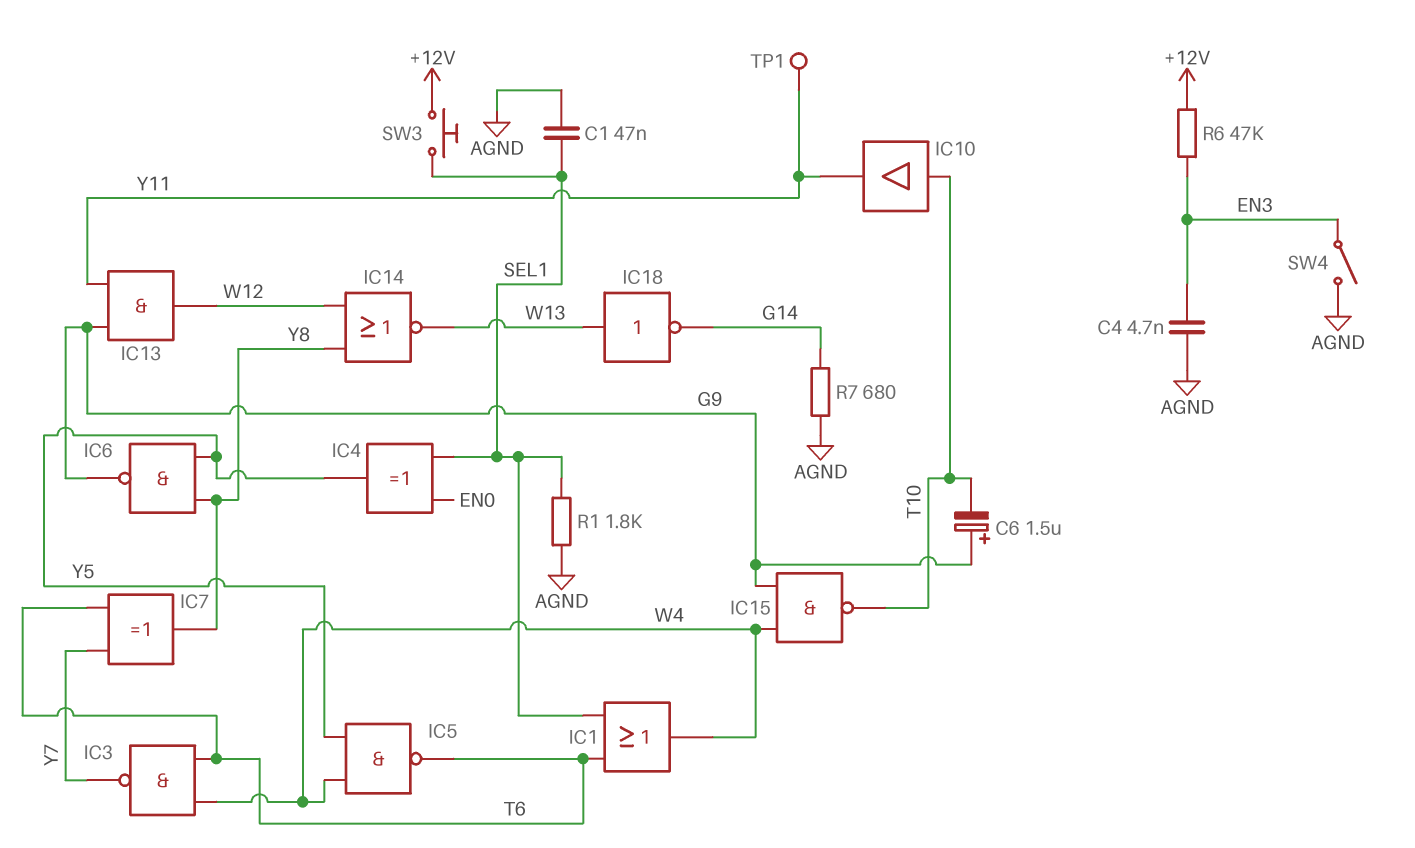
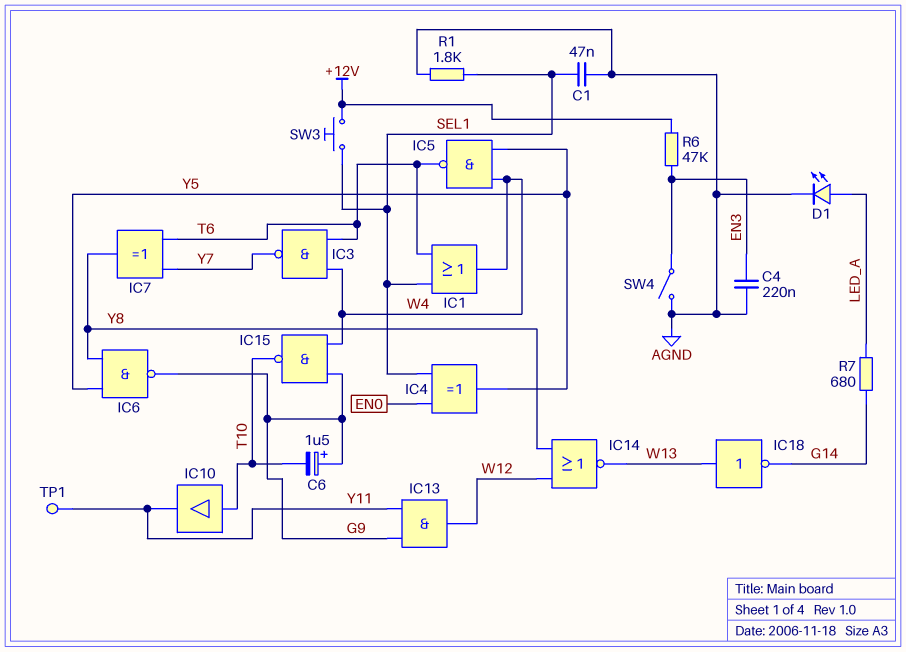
C4: 4.7nF (AGND, EN3) -> 220nF (AGND, EN3)
D1: none -> LED (A LED_A, K AGND)
R7: 680 (AGND, G14) -> 680 (G14, LED_A)

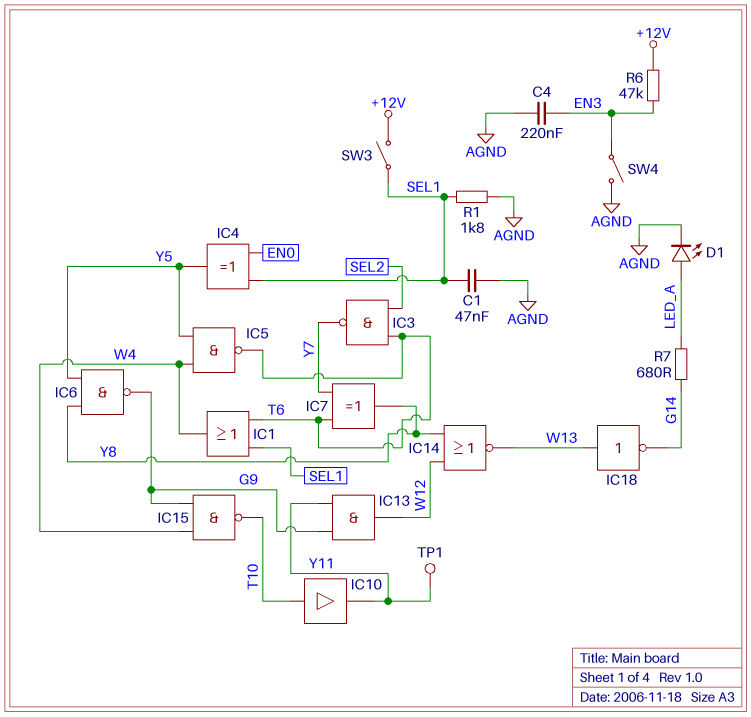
C6: 1.5uF (plus G9, minus T10) -> none
IC3: NAND (in T6, in W4, out Y7) -> NAND (in SEL2, in T6, out Y7)
SW3: button (+12V, SEL1) -> switch (+12V, SEL1)

